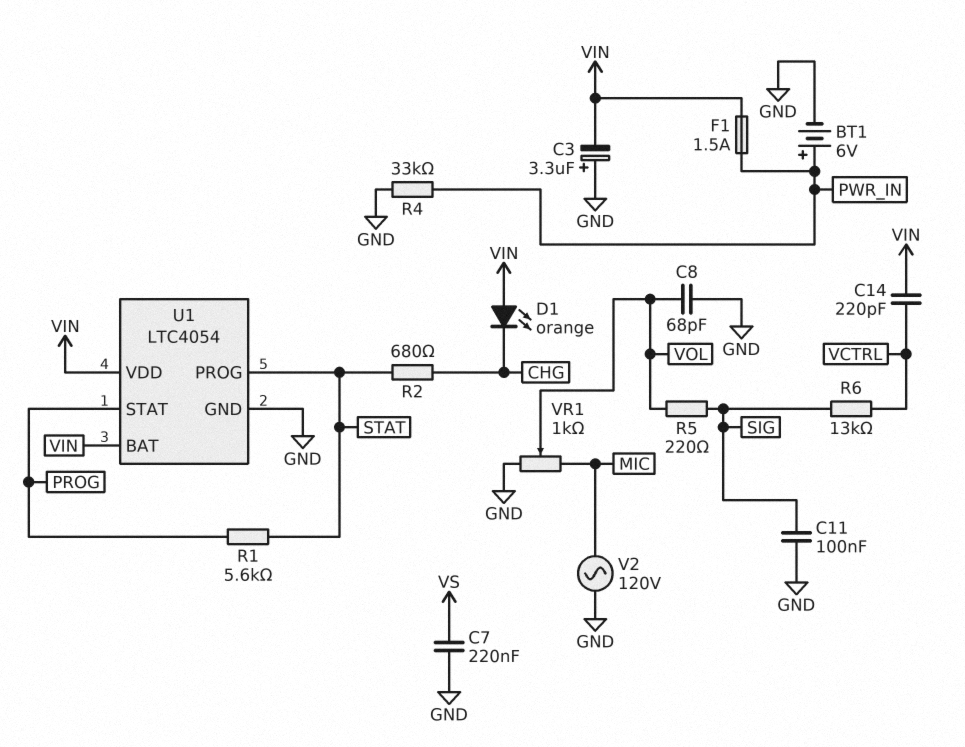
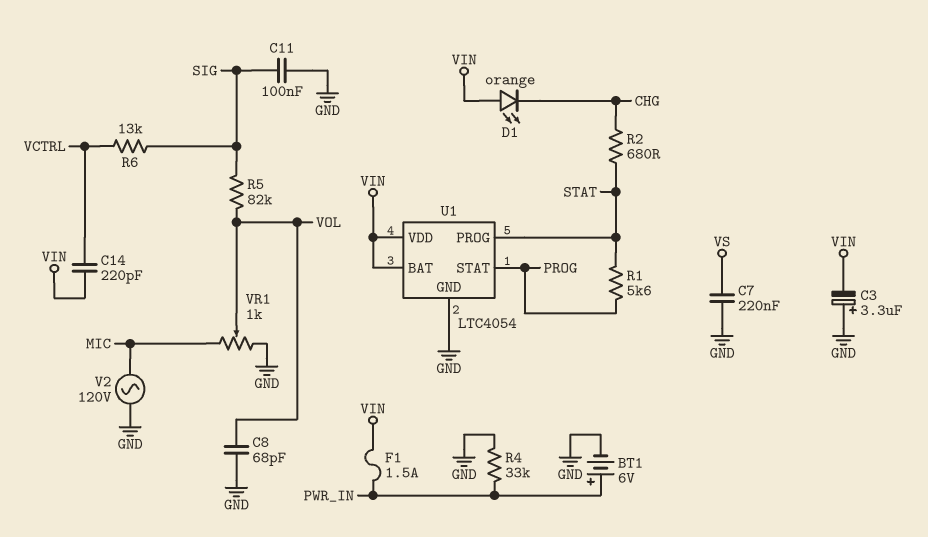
R5: 220 (SIG, VOL) -> 82k (SIG, VOL)

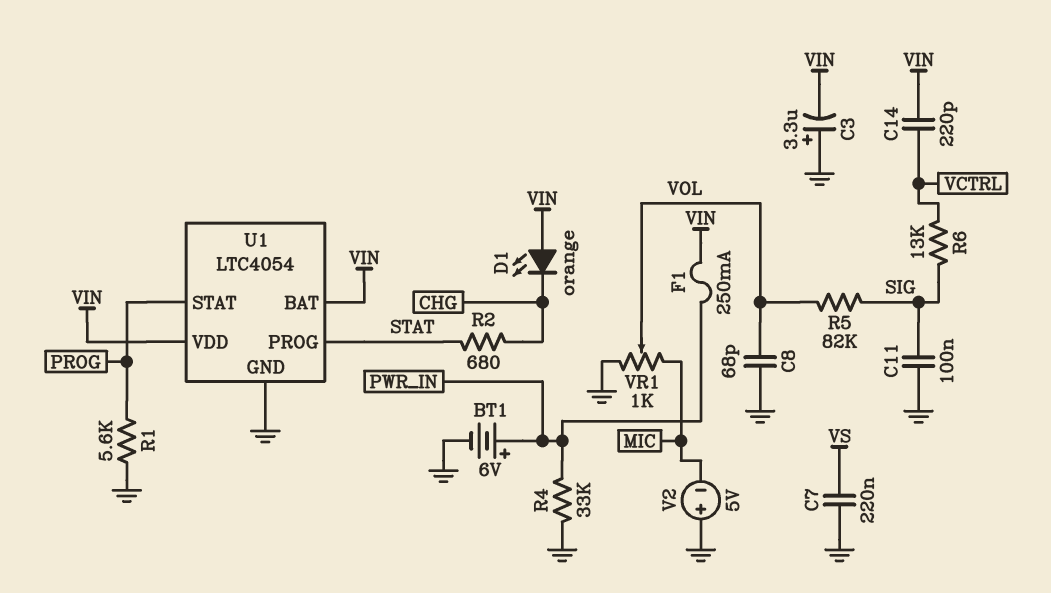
F1: 1.5A (PWR_IN, VIN) -> 250mA (PWR_IN, VIN)
R1: 5.6k (PROG, STAT) -> 5.6k (GND, PROG)
V2: AC 120V (GND, MIC) -> 5V (plus GND, minus MIC)

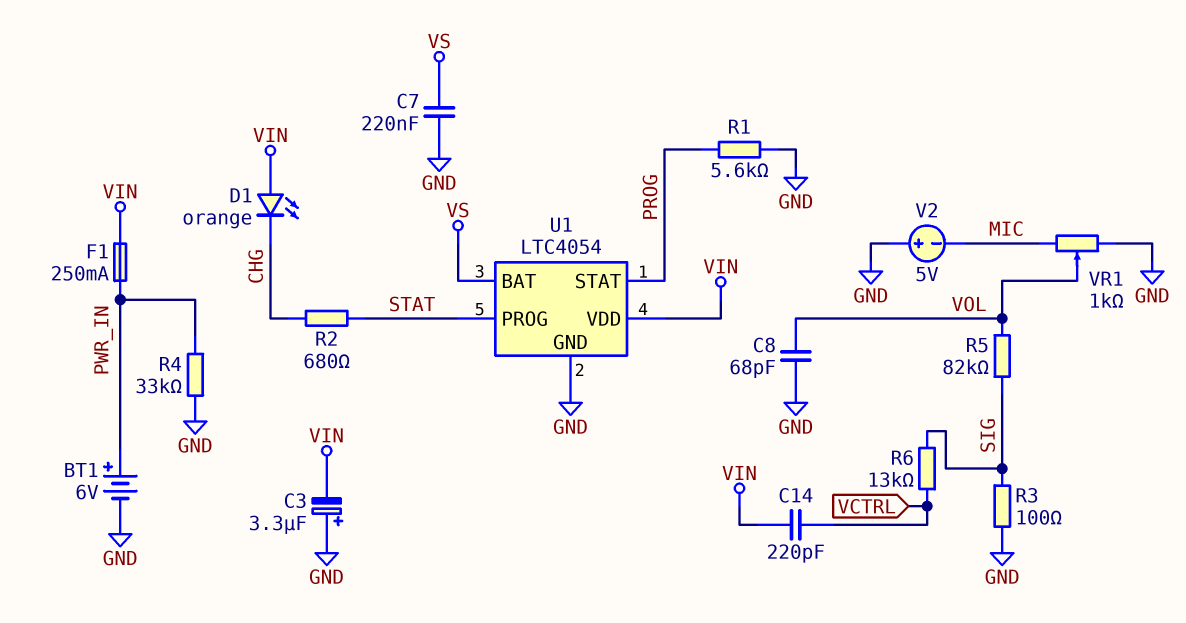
C11: 100nF (GND, SIG) -> none
R3: none -> 100 (GND, SIG)
U1 pin BAT: VIN -> VS

